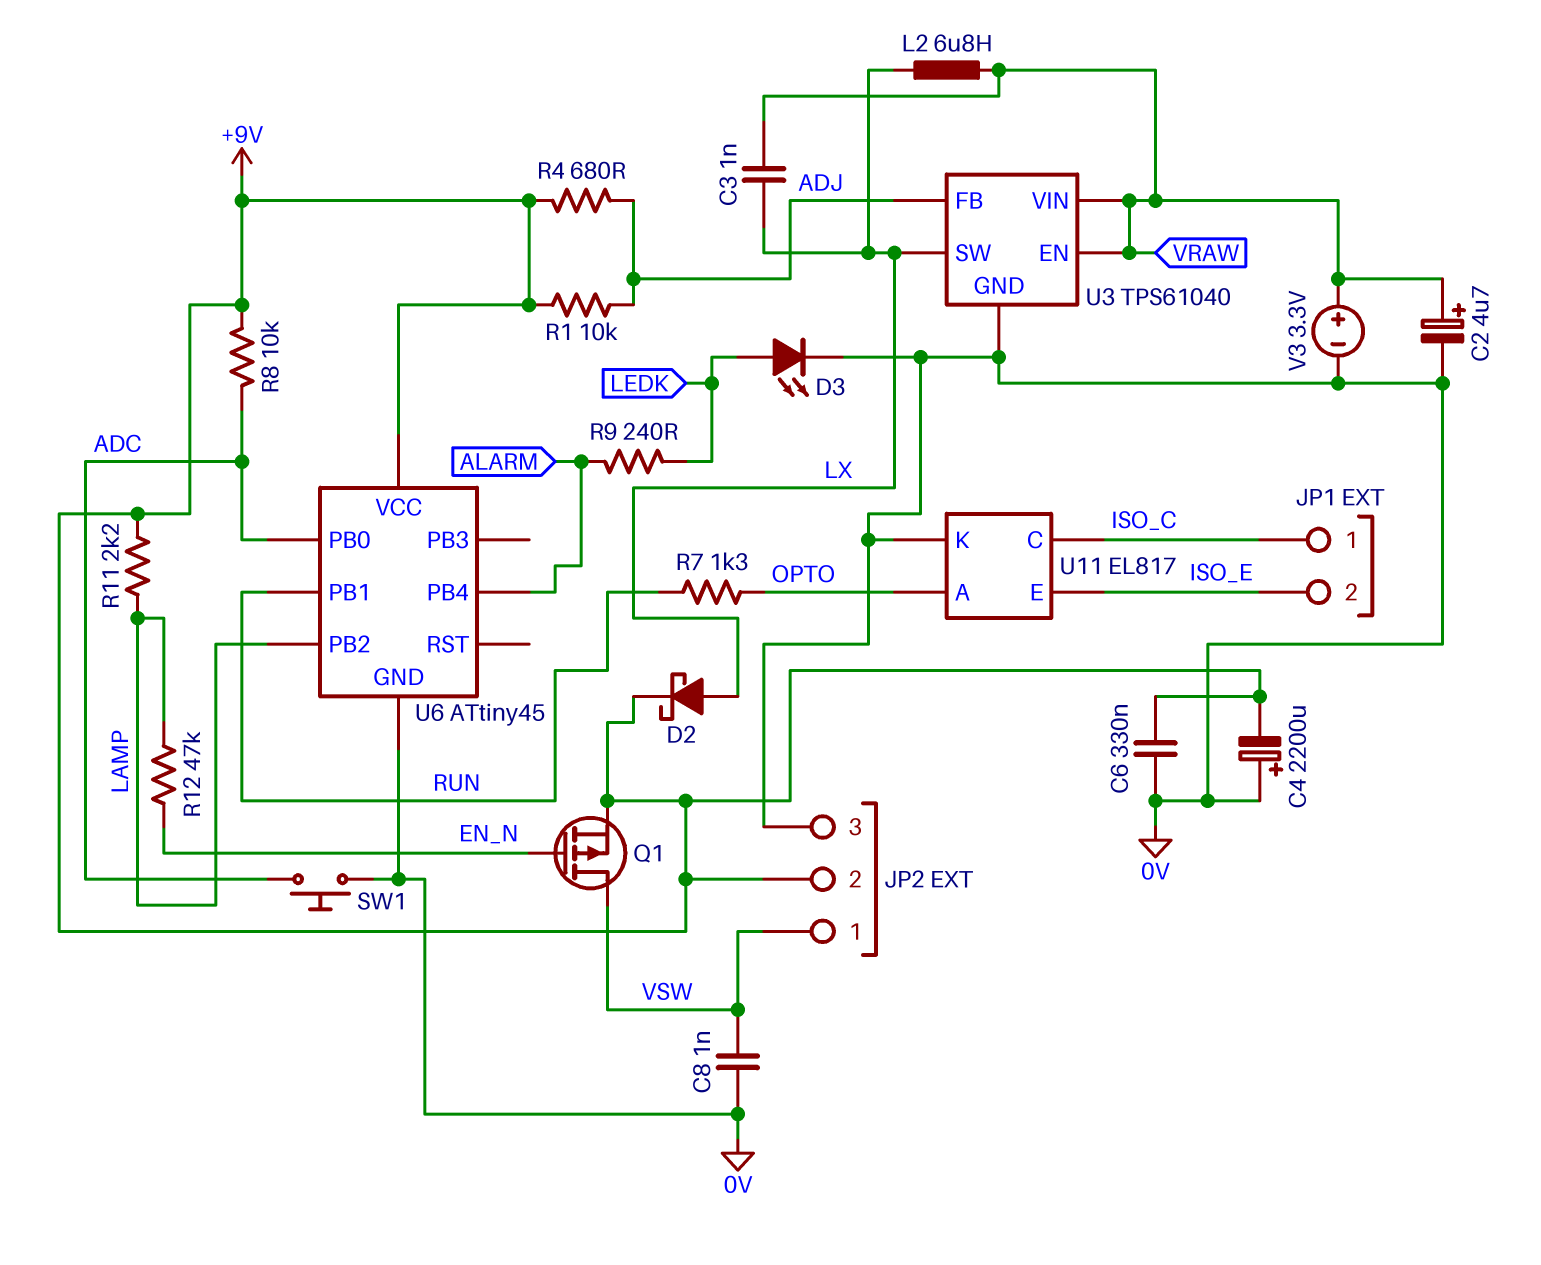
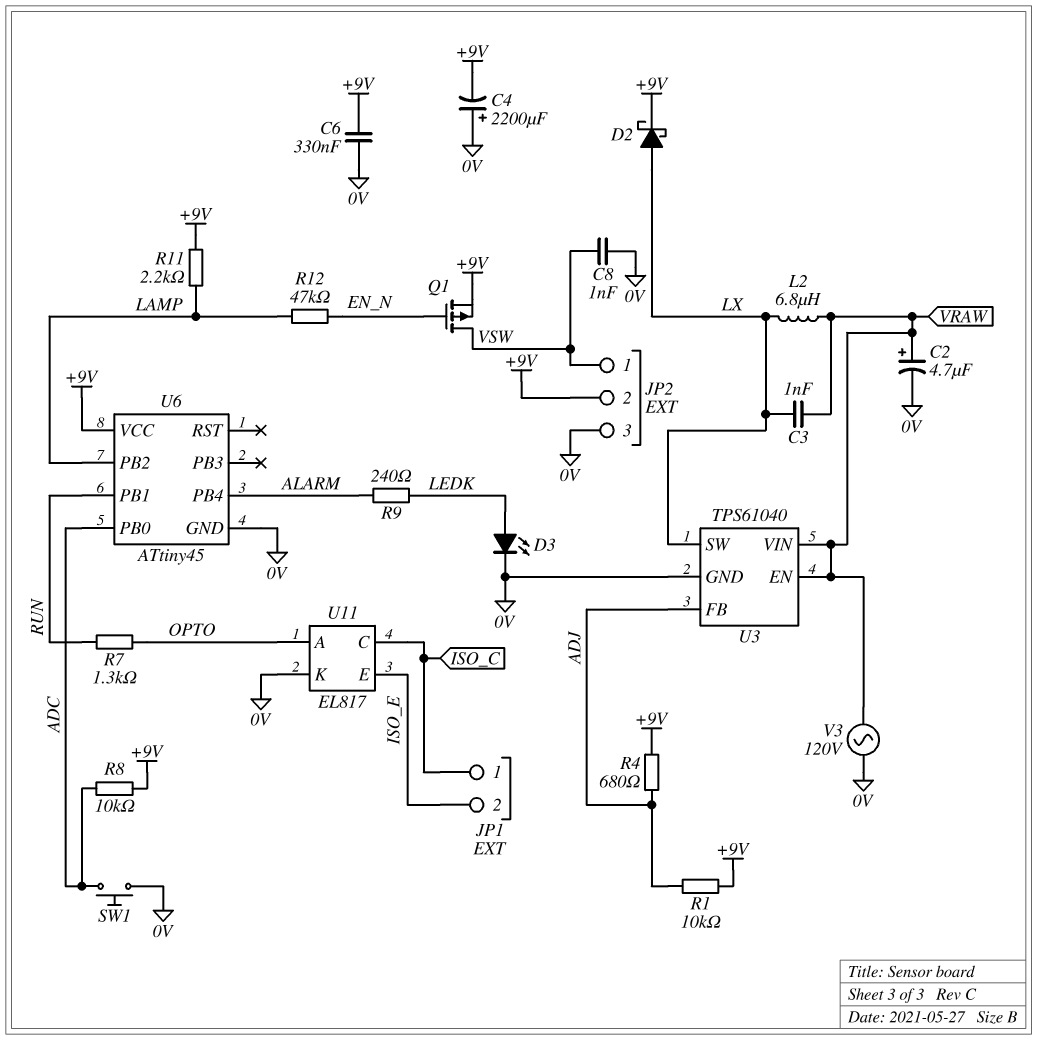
V3: 3.3V (plus VRAW, minus 0V) -> AC 120V (0V, VRAW)

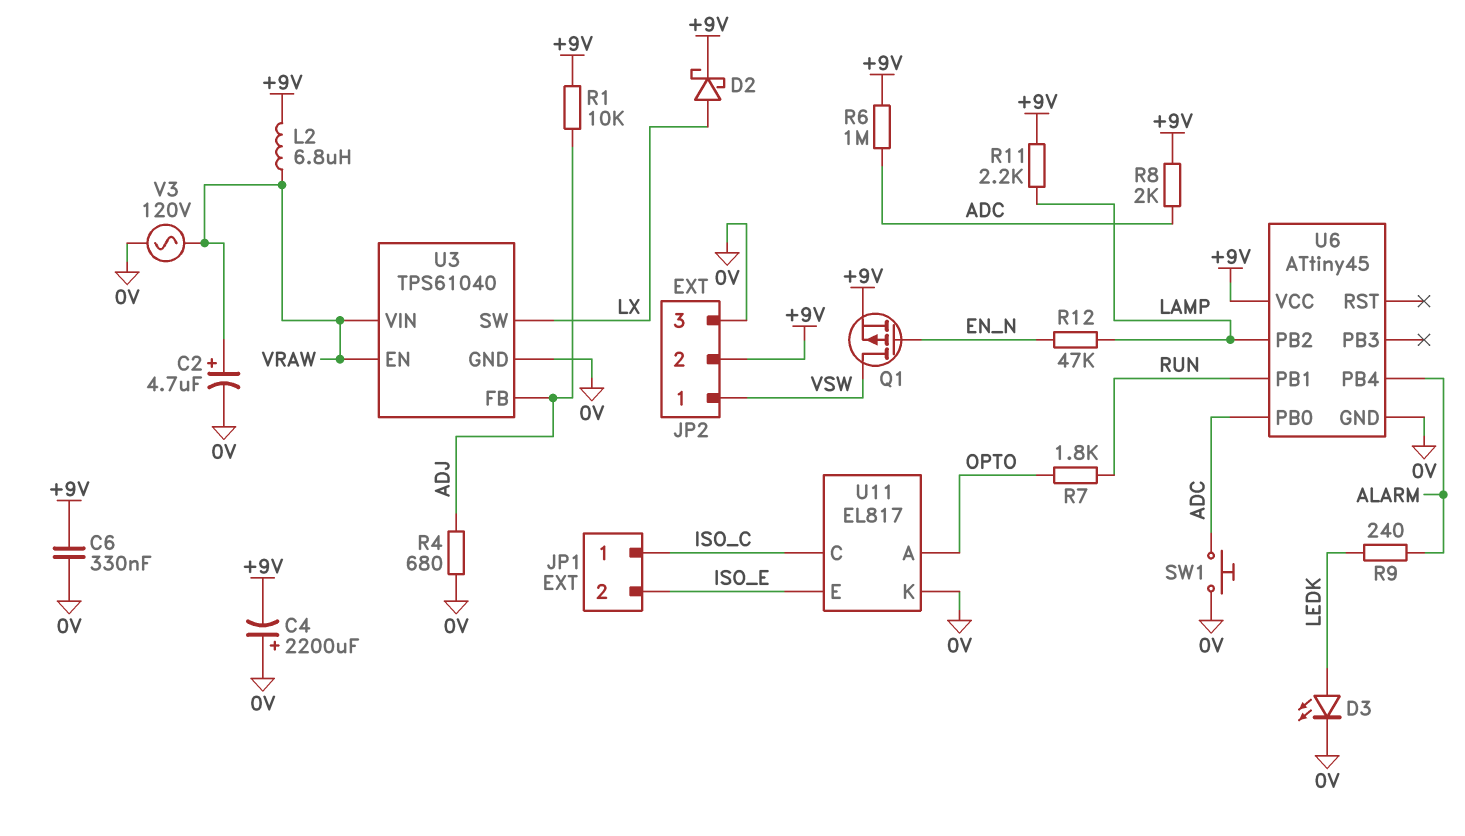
C3: 1nF (LX, VRAW) -> none
C8: 1nF (0V, VSW) -> none
L2: 6.8uH (LX, VRAW) -> 6.8uH (+9V, VRAW)
R4: 680 (+9V, ADJ) -> 680 (0V, ADJ)
R6: none -> 1M (+9V, ADC)
R7: 1.3k (OPTO, RUN) -> 1.8k (OPTO, RUN)
R8: 10k (+9V, ADC) -> 2k (+9V, ADC)

